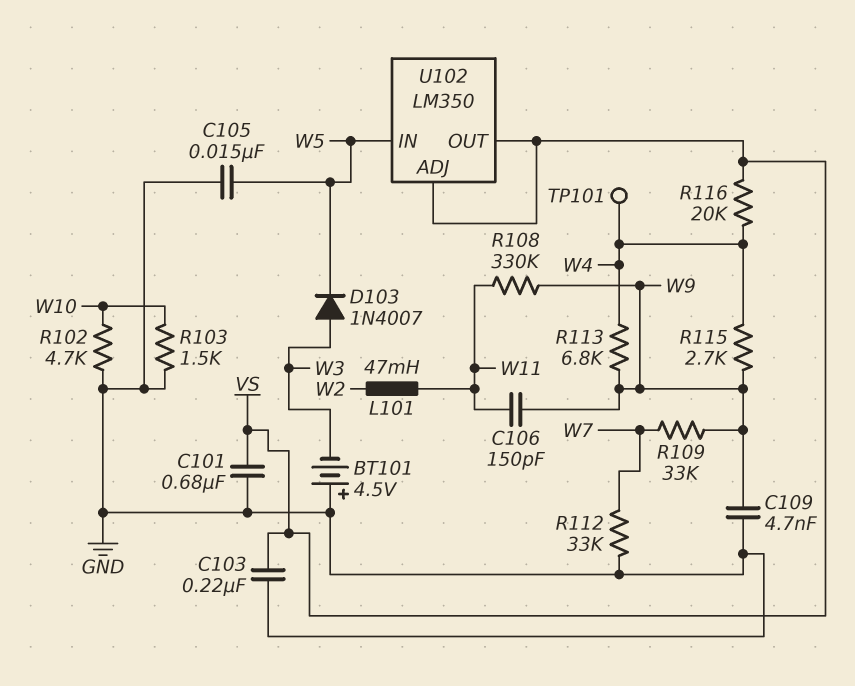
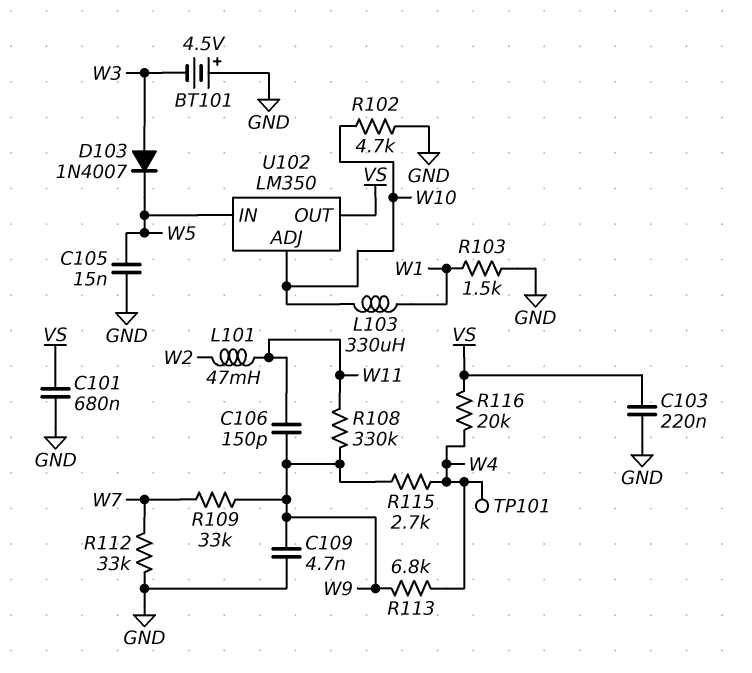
L103: none -> 330uH (W1, W10)
R103: 1.5k (GND, W10) -> 1.5k (GND, W1)
U102 pin ADJ: VS -> W10

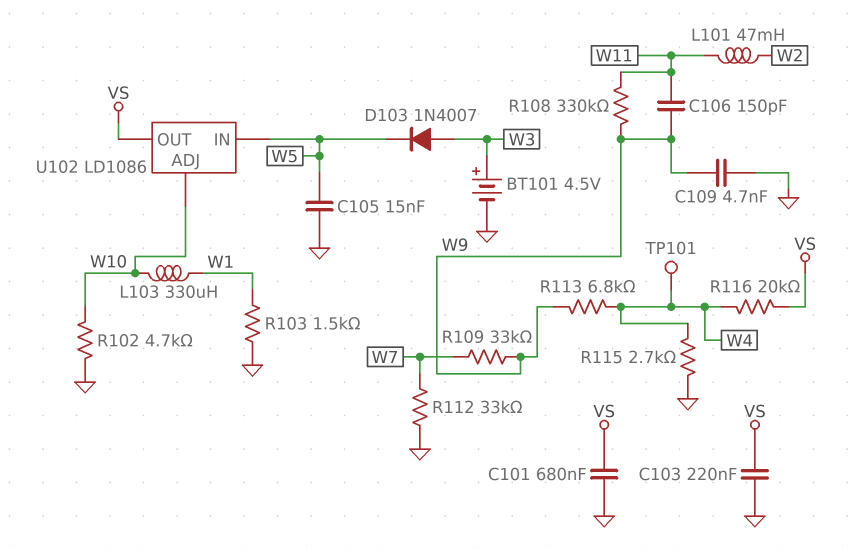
BT101: 4.5V (plus GND, minus W3) -> 4.5V (plus W3, minus GND)
R115: 2.7k (W4, W9) -> 2.7k (GND, W4)
U102: LM350 -> LD1086

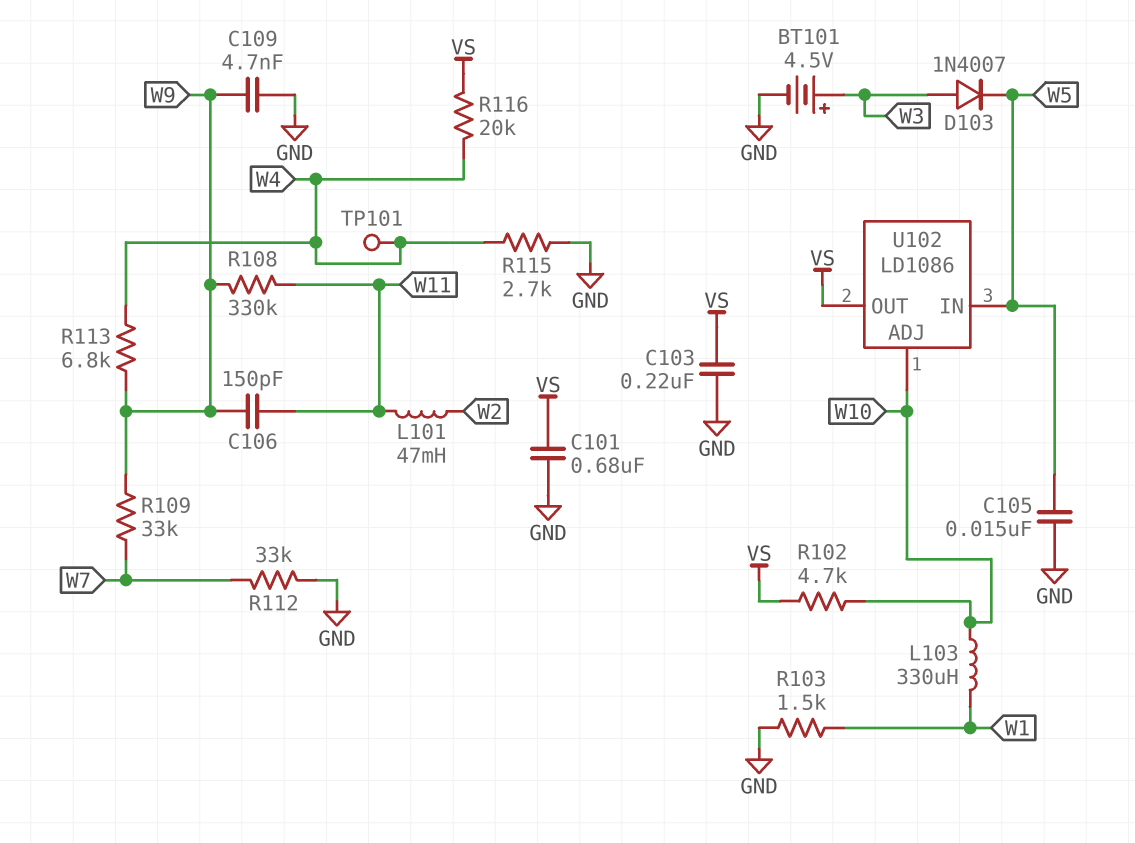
R102: 4.7k (GND, W10) -> 4.7k (VS, W10)

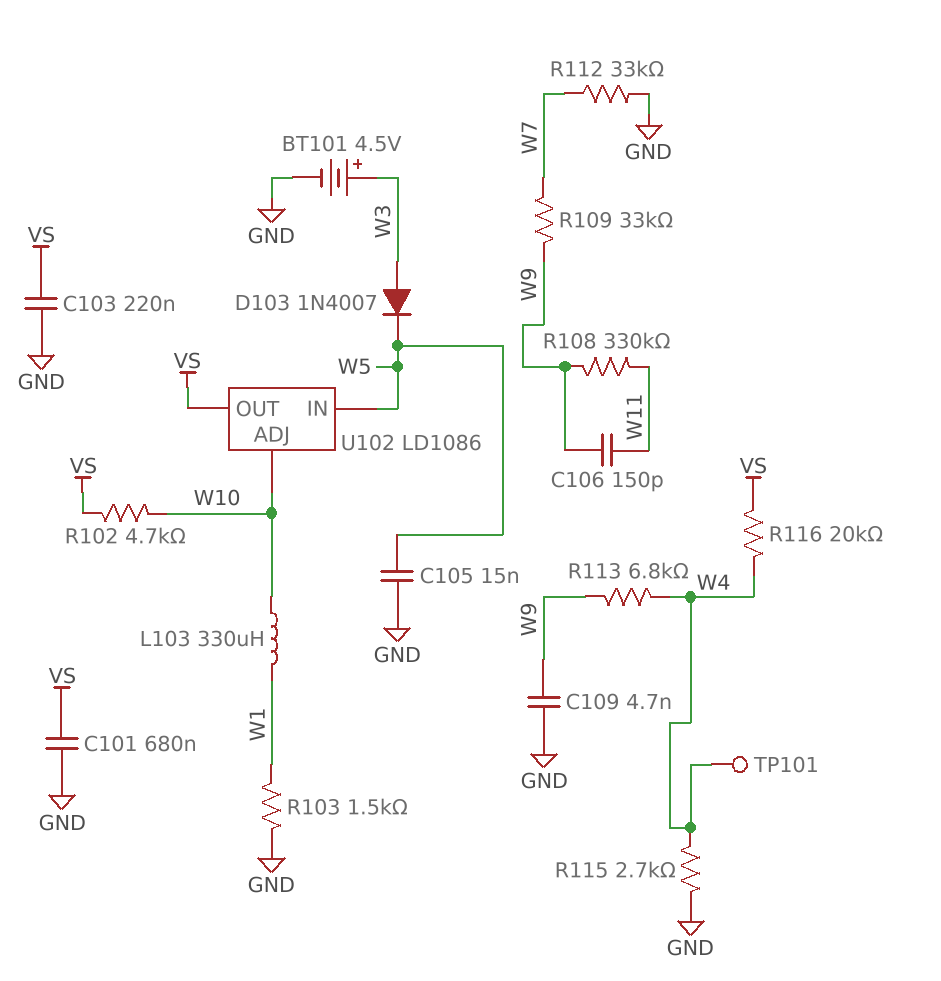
L101: 47mH (W2, W11) -> none

